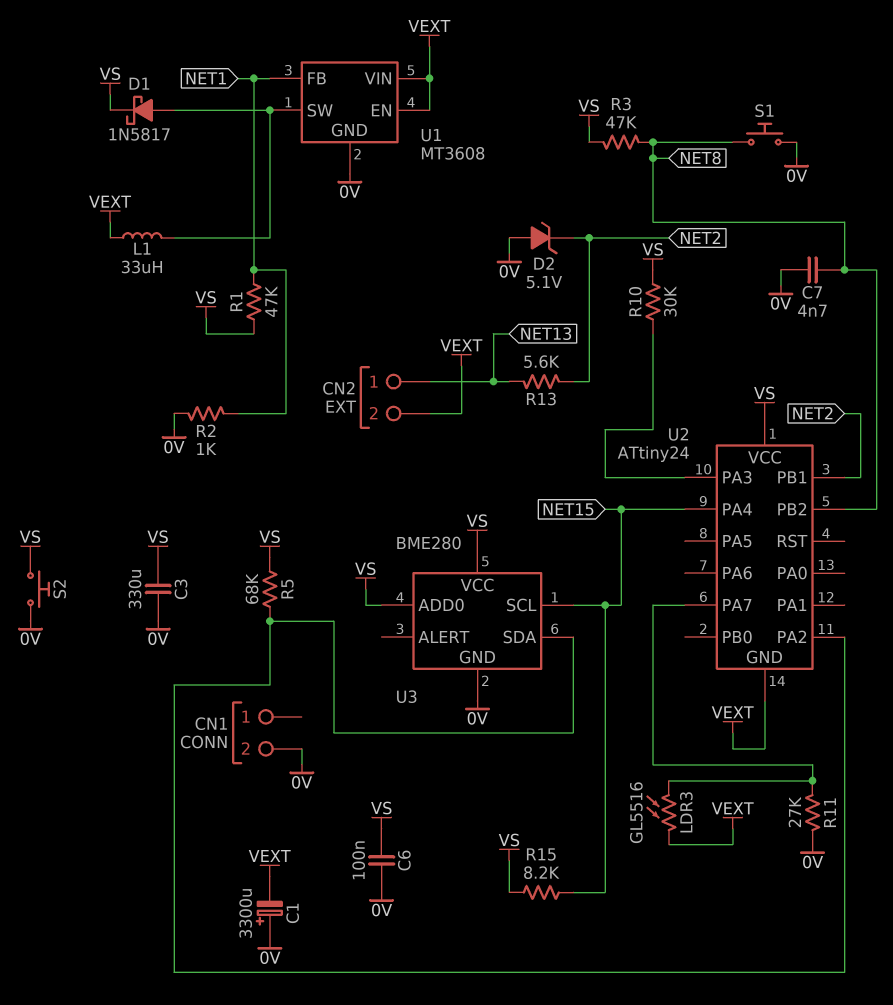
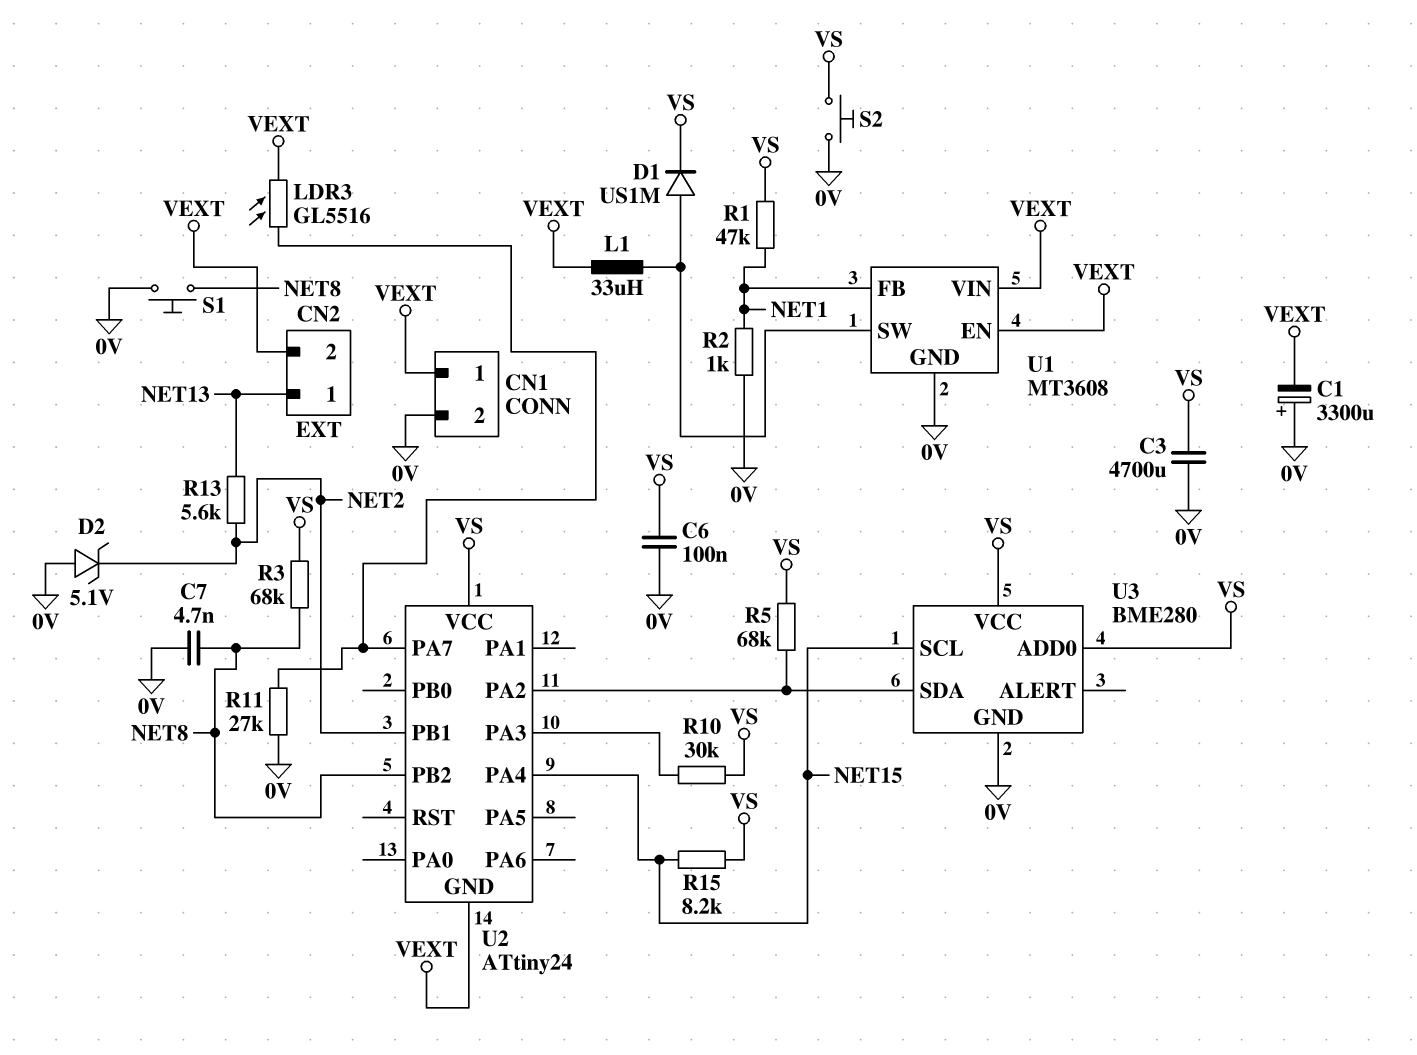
C3: 330uF (0V, VS) -> 4700uF (0V, VS)
CN1 pin 1: none -> VEXT
D1: schottky 1N5817 (A U1/SW, K VS) -> diode US1M (A U1/SW, K VS)
R3: 47k (NET8, VS) -> 68k (NET8, VS)

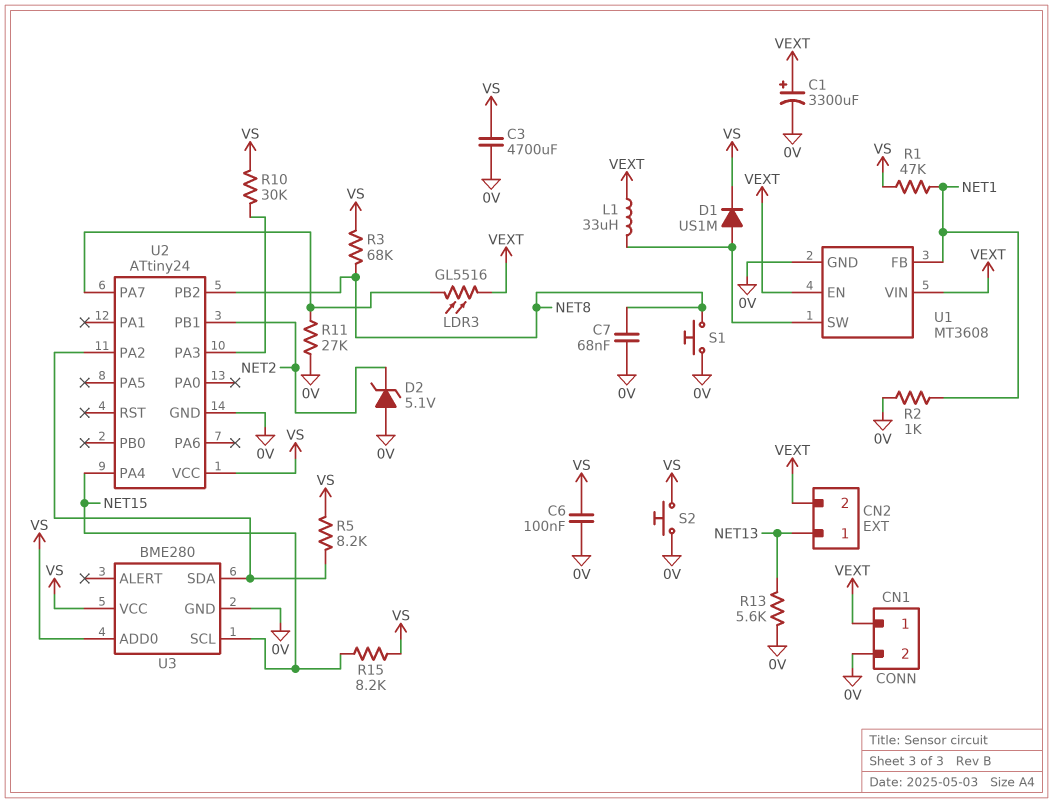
C1: 3300uF (plus 0V, minus VEXT) -> 3300uF (plus VEXT, minus 0V)
C7: 4.7nF (0V, NET8) -> 68nF (0V, NET8)
R5: 68k (U2/PA2, VS) -> 8.2k (U2/PA2, VS)
R13: 5.6k (NET2, NET13) -> 5.6k (0V, NET13)
U2 pin GND: VEXT -> 0V

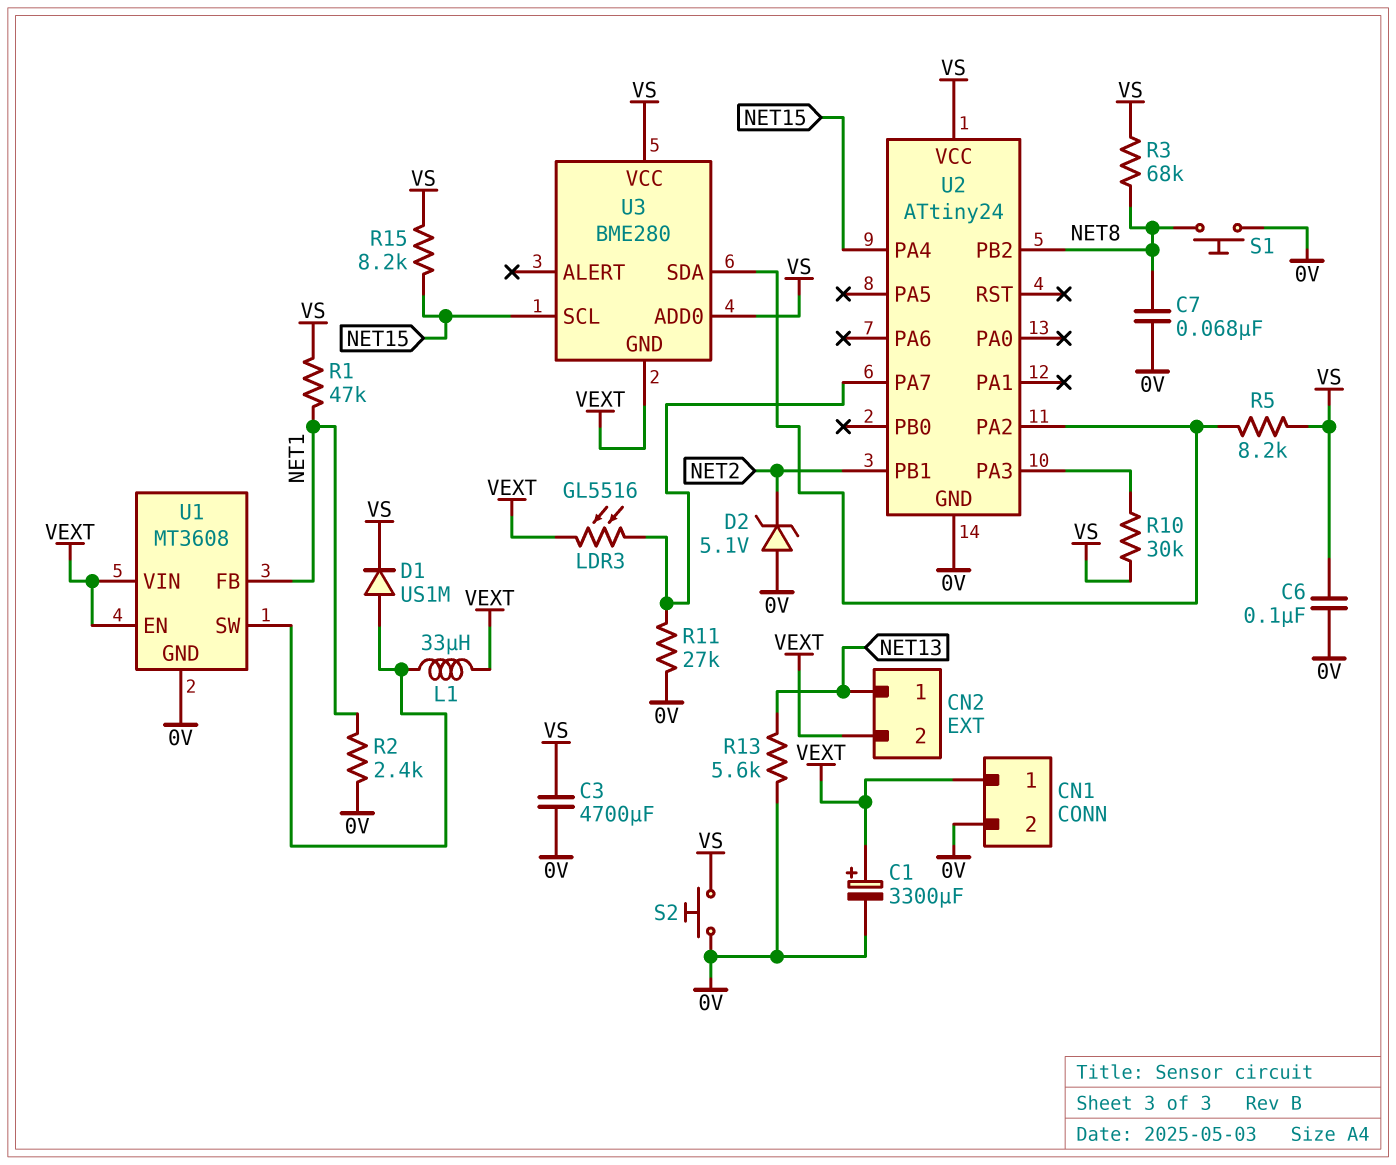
R2: 1k (0V, NET1) -> 2.4k (0V, NET1)
U3 pin GND: 0V -> VEXT

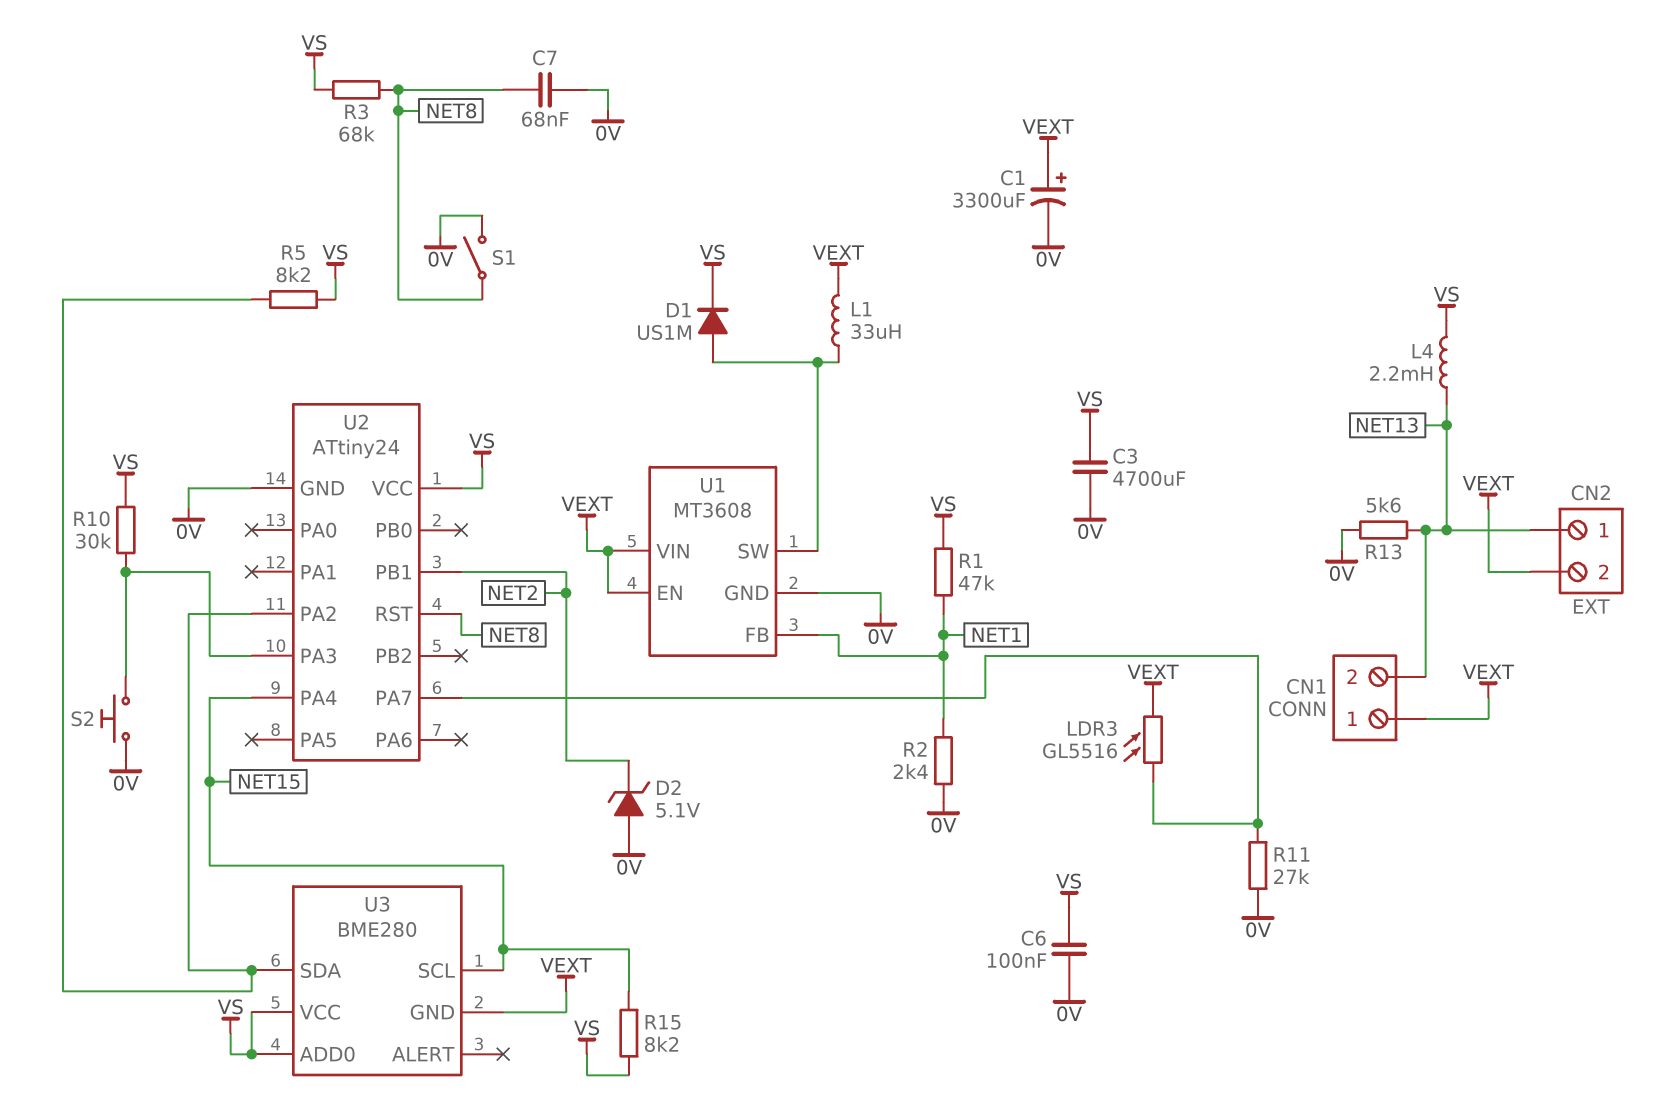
CN1 pin 2: 0V -> NET13
L4: none -> 2.2mH (NET13, VS)
S1: button (0V, NET8) -> switch (0V, NET8)
S2: button (0V, VS) -> button (0V, U2/PA3)
U2 pin PB2: NET8 -> none
U2 pin RST: none -> NET8

